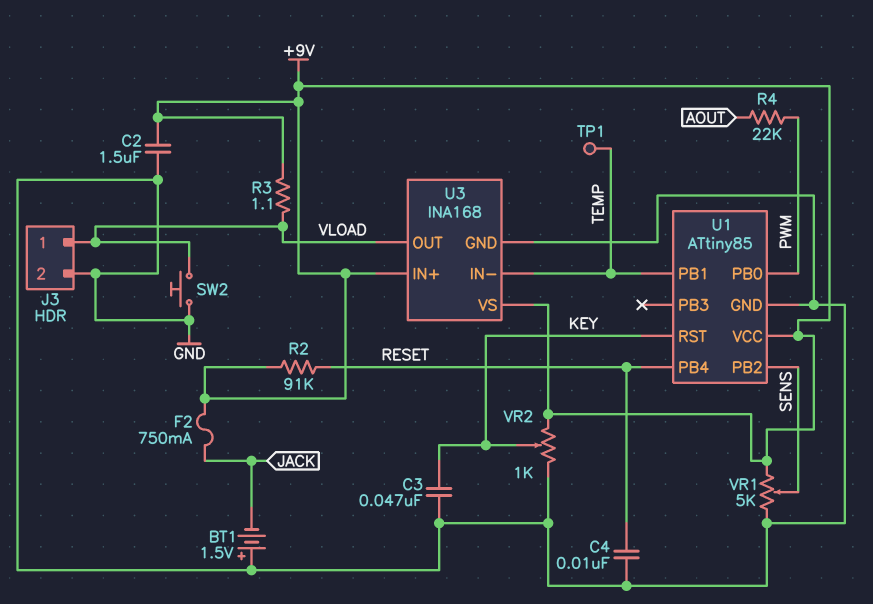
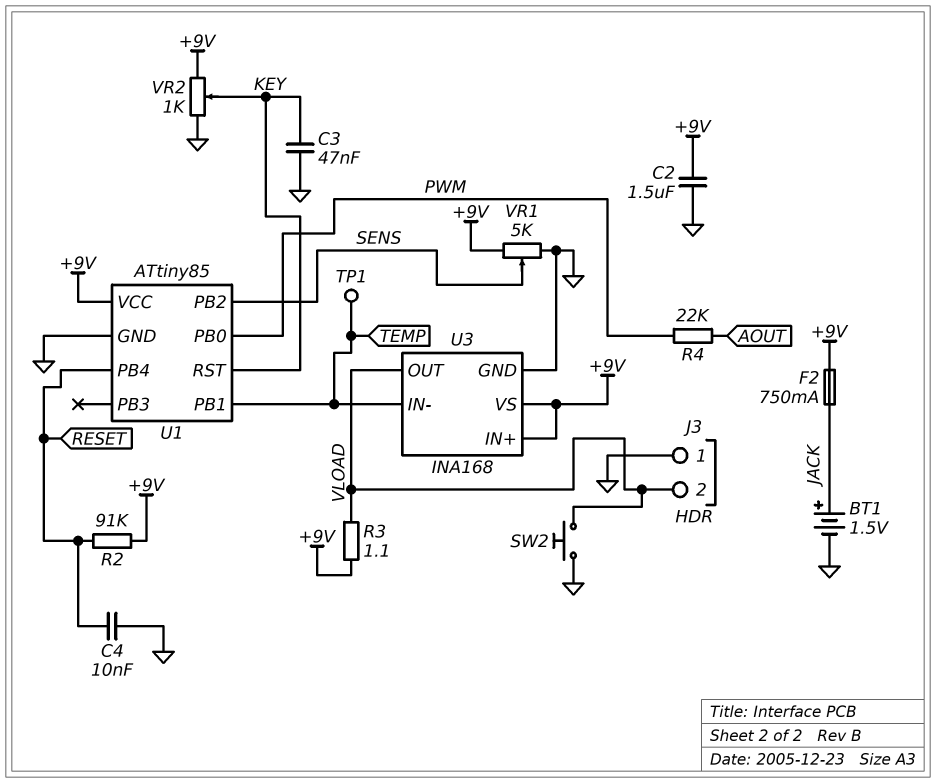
BT1: 1.5V (plus GND, minus JACK) -> 1.5V (plus JACK, minus GND)
J3 pin 1: VLOAD -> GND
J3 pin 2: GND -> VLOAD

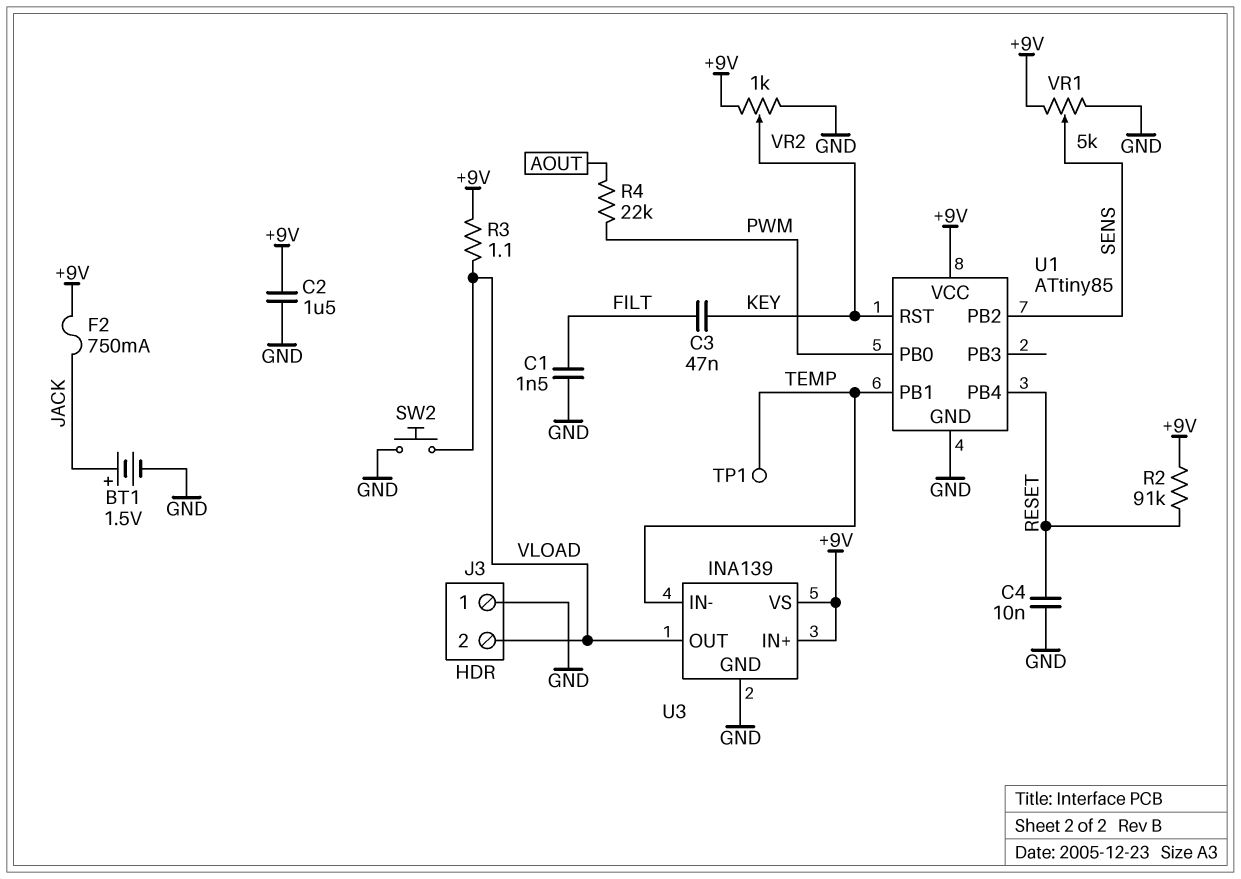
C1: none -> 1.5nF (FILT, GND)
C3: 47nF (GND, KEY) -> 47nF (FILT, KEY)
U3: INA168 -> INA139

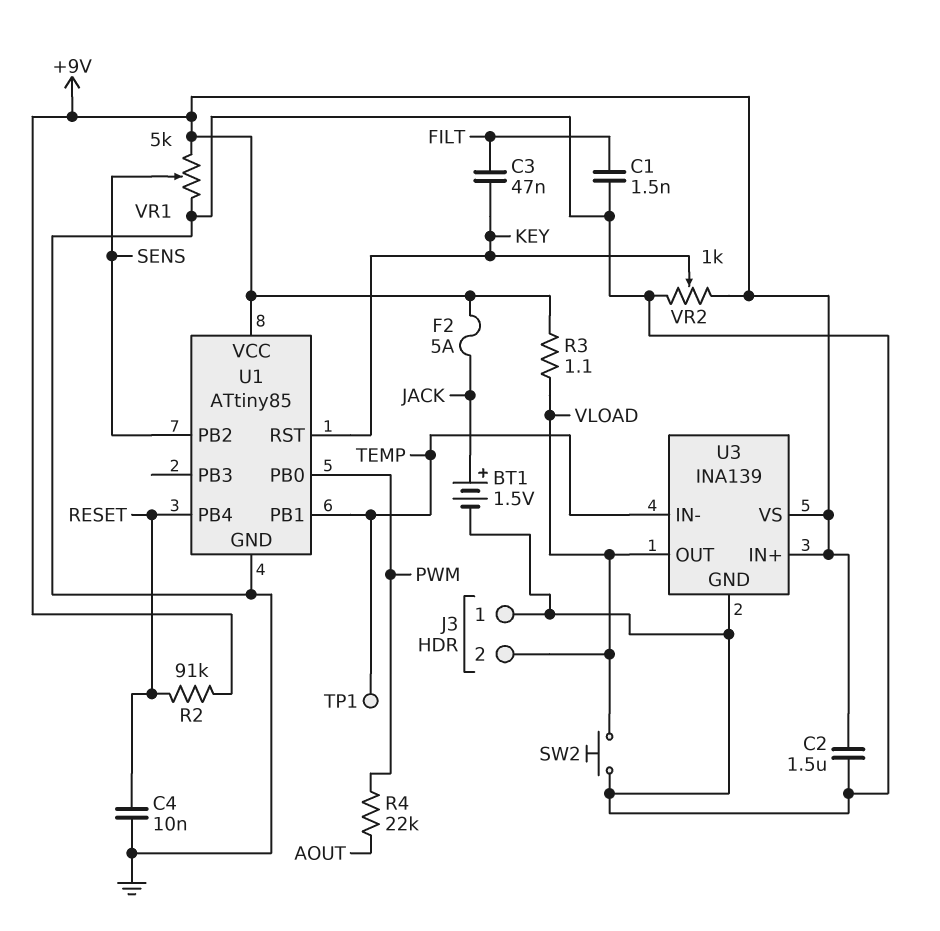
F2: 750mA (+9V, JACK) -> 5A (+9V, JACK)

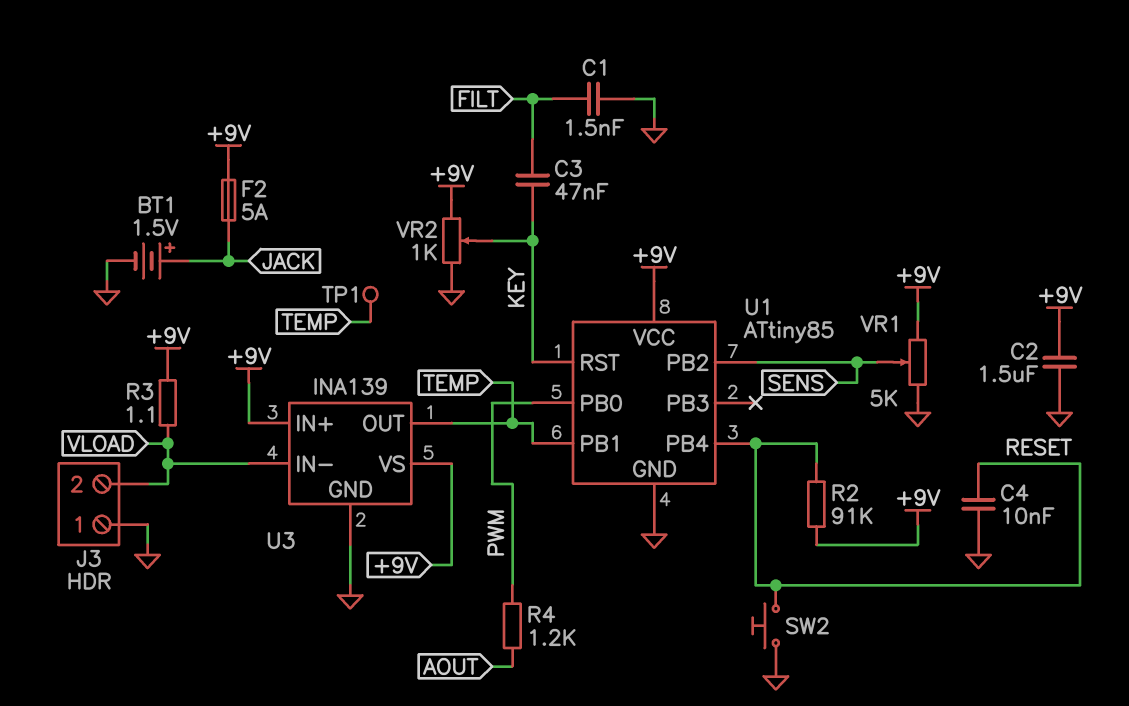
R4: 22k (AOUT, PWM) -> 1.2k (AOUT, PWM)
SW2: button (GND, VLOAD) -> button (GND, RESET)
U3 pin IN-: TEMP -> VLOAD
U3 pin OUT: VLOAD -> TEMP

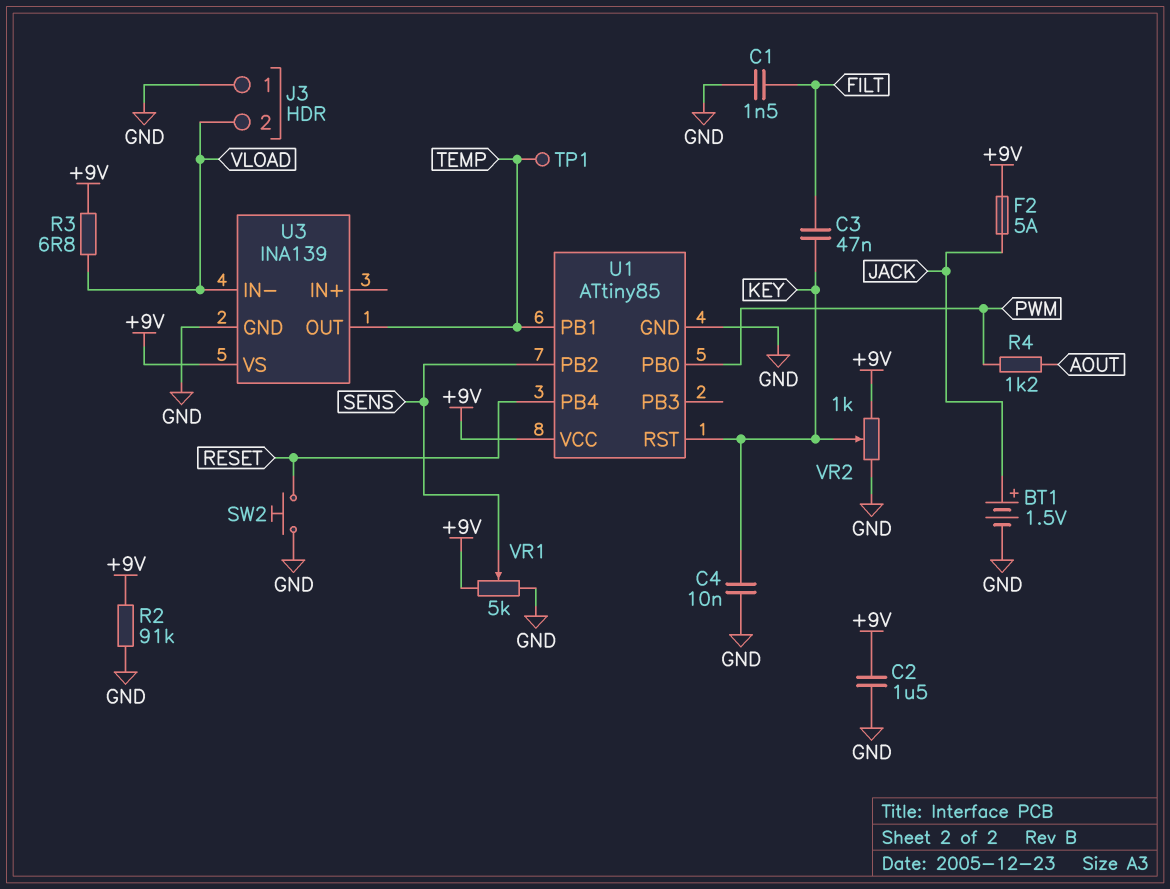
C4: 10nF (GND, RESET) -> 10nF (GND, KEY)
R2: 91k (+9V, RESET) -> 91k (+9V, GND)
R3: 1.1 (+9V, VLOAD) -> 6.8 (+9V, VLOAD)
U3 pin IN+: +9V -> none

